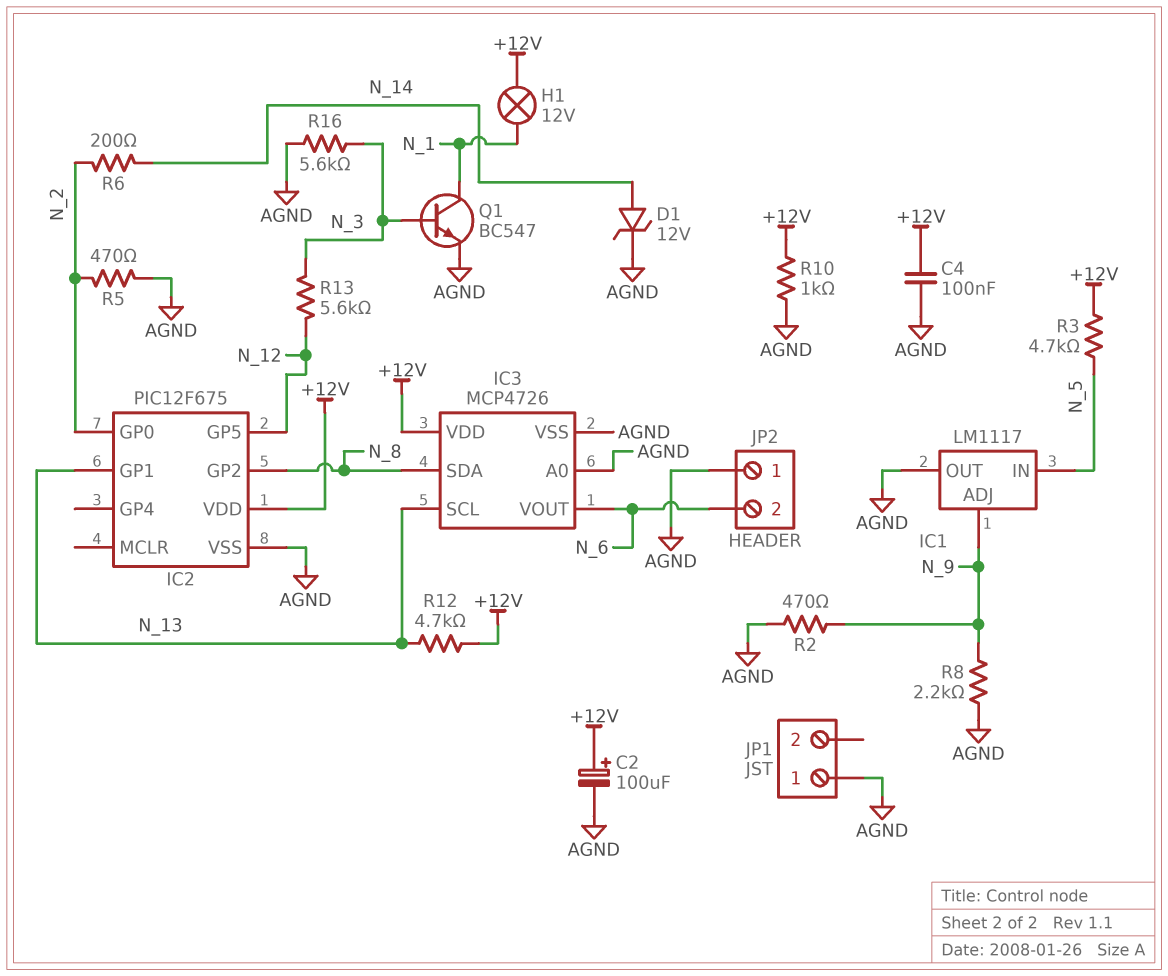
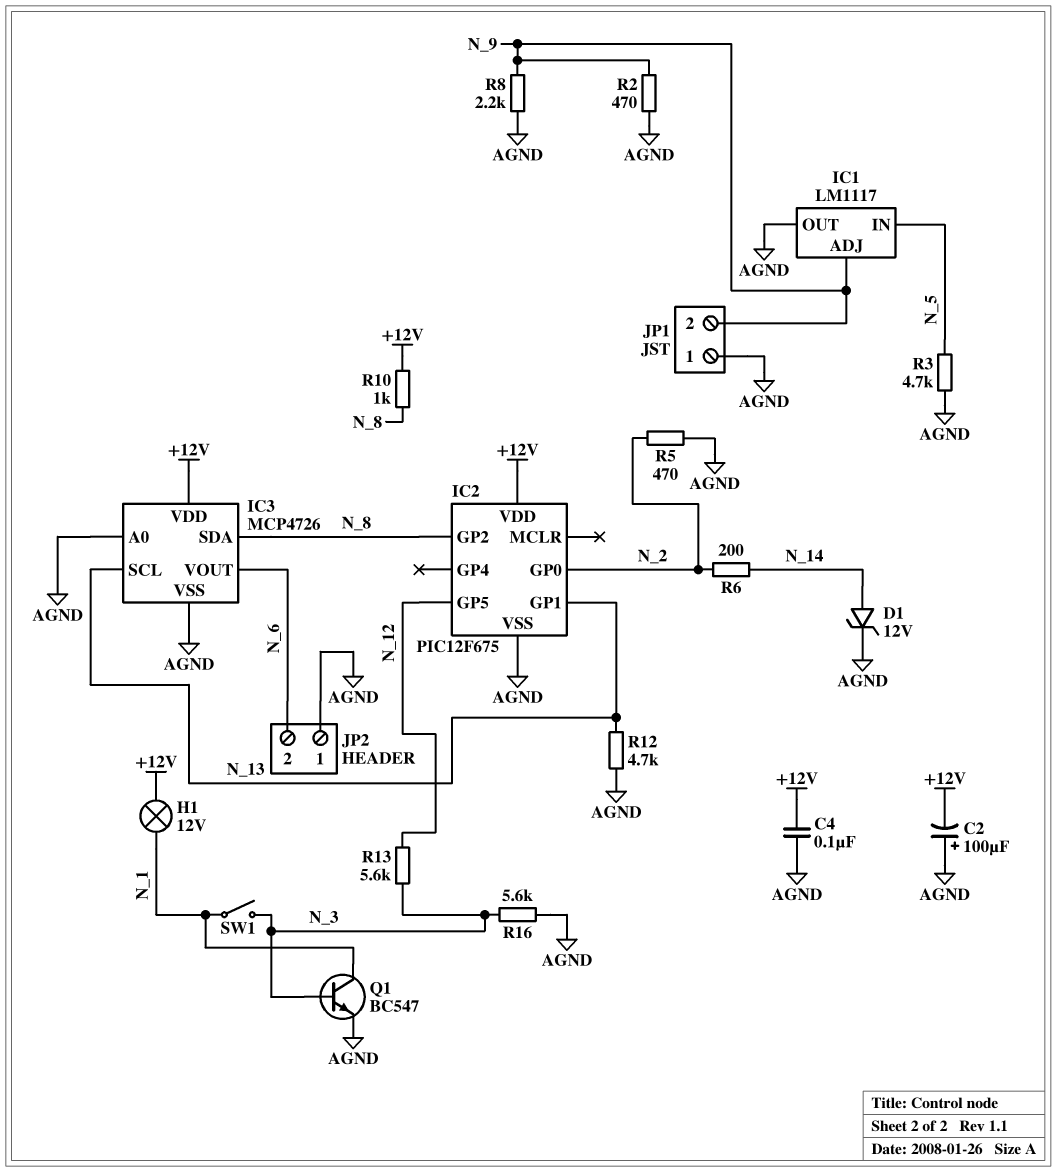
C2: 100uF (plus +12V, minus AGND) -> 100uF (plus AGND, minus +12V)
JP1 pin 2: none -> N_9
R3: 4.7k (+12V, N_5) -> 4.7k (AGND, N_5)
R10: 1k (+12V, AGND) -> 1k (+12V, N_8)
R12: 4.7k (+12V, N_13) -> 4.7k (AGND, N_13)
SW1: none -> switch (N_1, N_3)

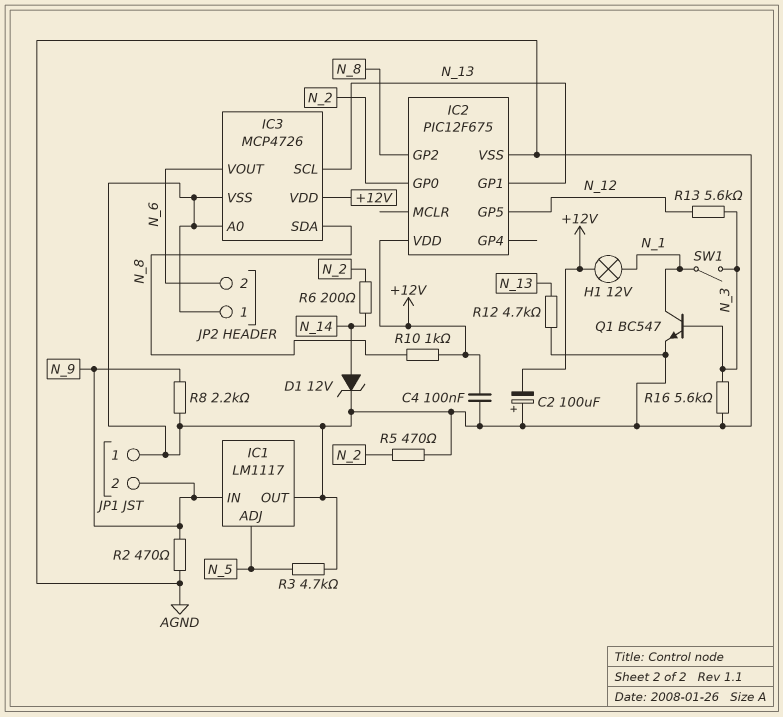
IC1 pin ADJ: N_9 -> N_5
IC1 pin IN: N_5 -> N_9

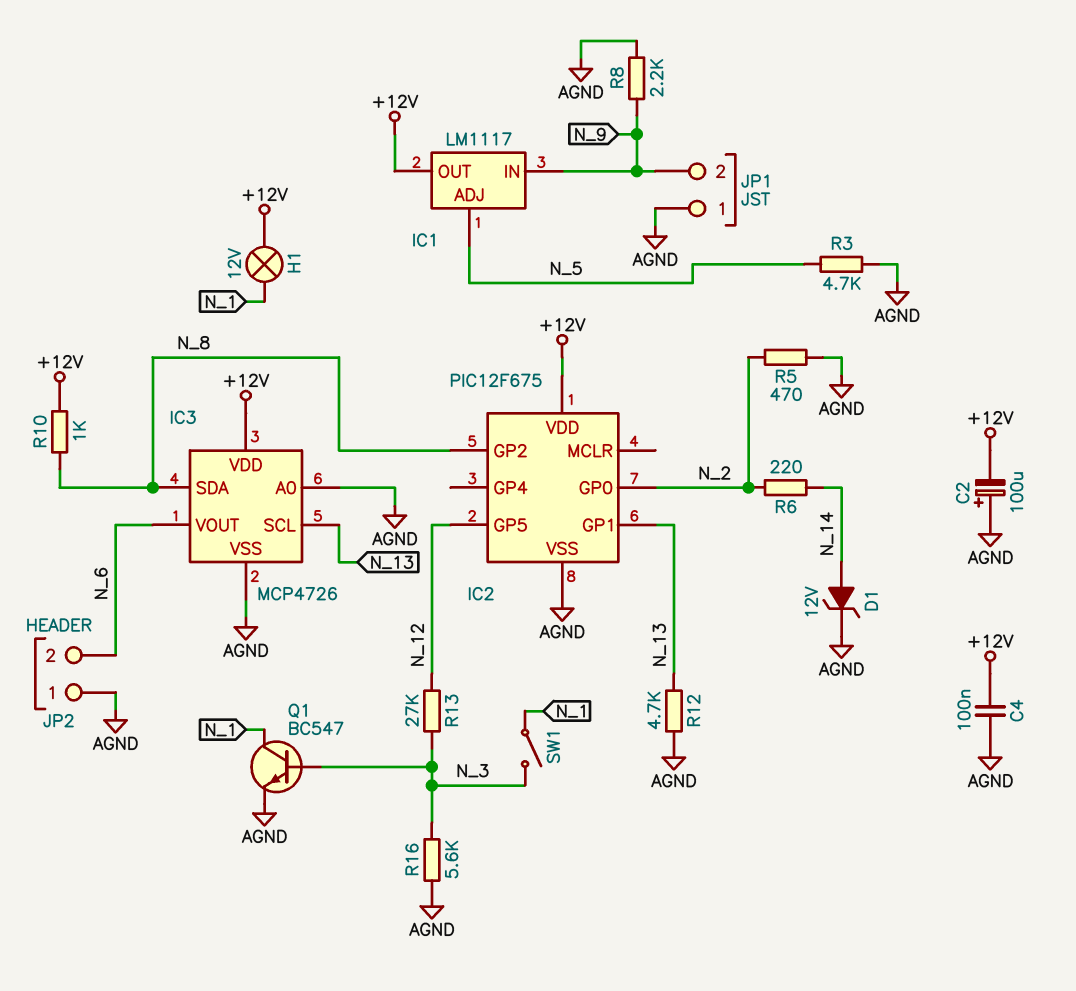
IC1 pin OUT: AGND -> +12V
R2: 470 (AGND, N_9) -> none
R6: 200 (N_2, N_14) -> 220 (N_2, N_14)
R13: 5.6k (N_3, N_12) -> 27k (N_3, N_12)

